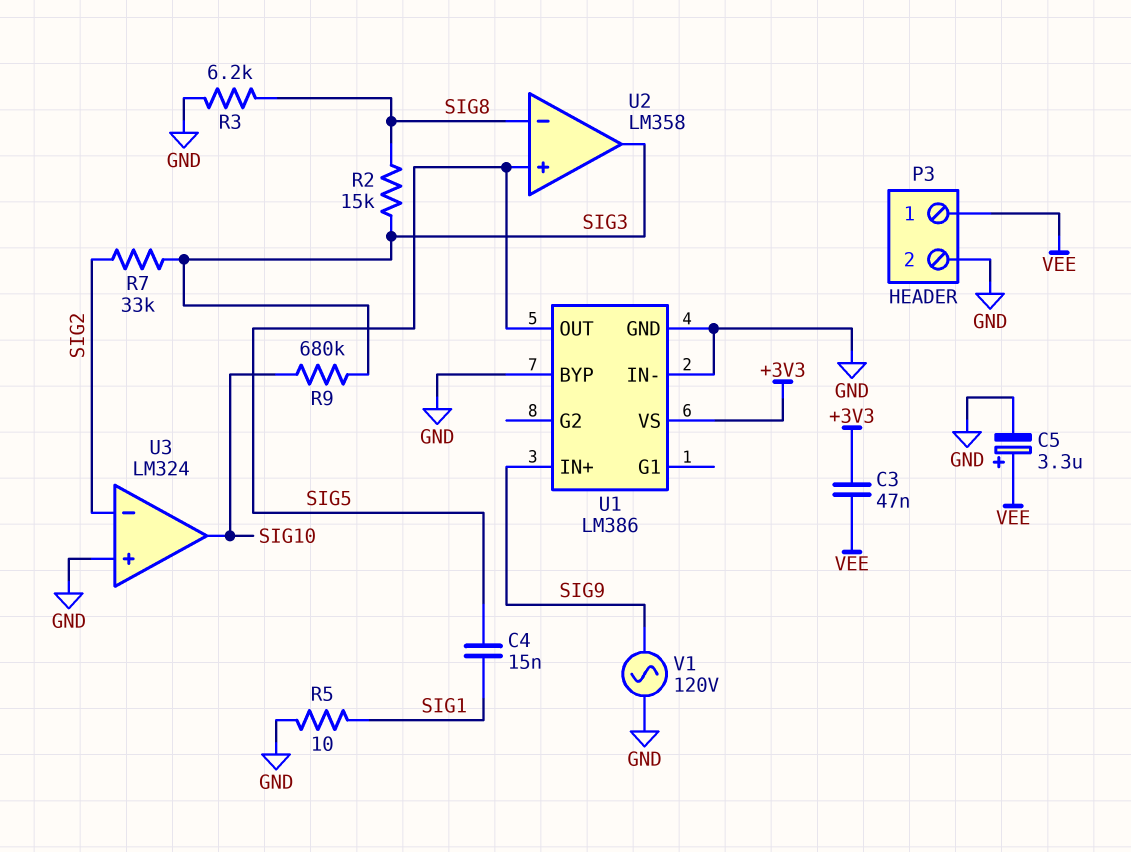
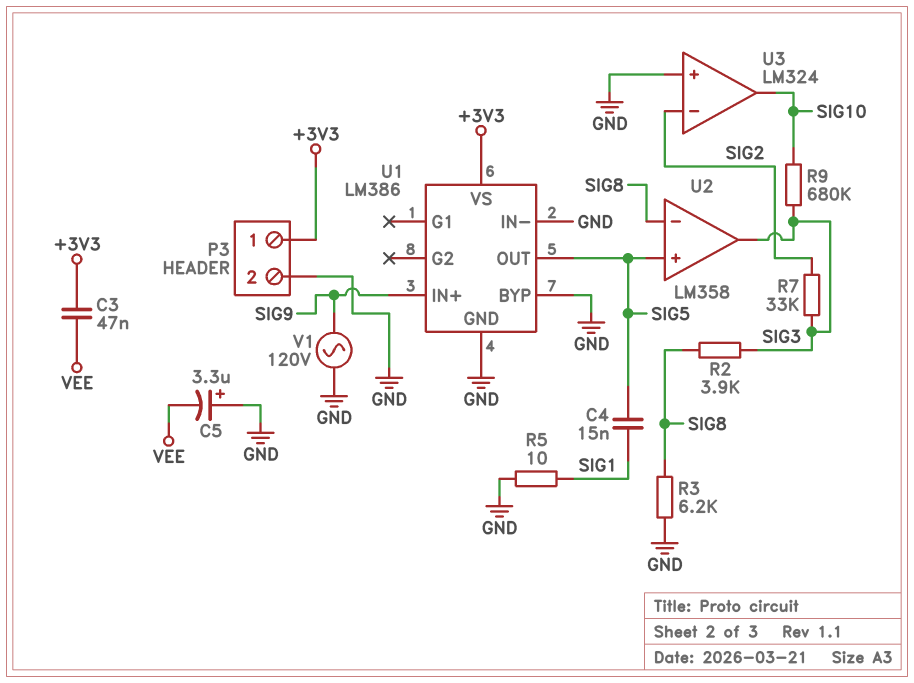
C5: 3.3uF (plus VEE, minus GND) -> 3.3uF (plus GND, minus VEE)
P3 pin 1: VEE -> +3V3
R2: 15k (SIG3, SIG8) -> 3.9k (SIG3, SIG8)

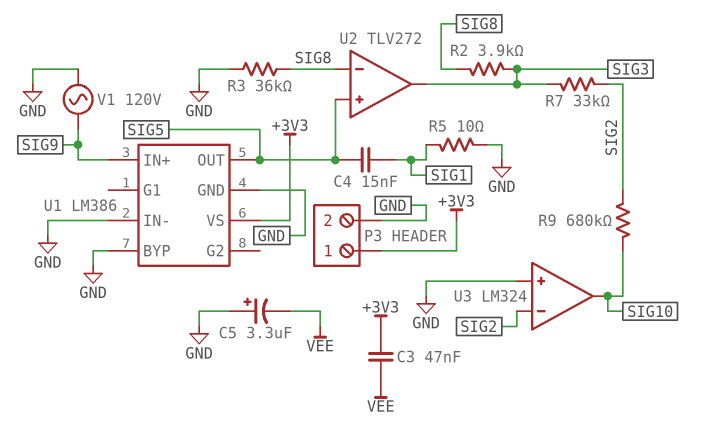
R3: 6.2k (GND, SIG8) -> 36k (GND, SIG8)
R9: 680k (SIG3, SIG10) -> 680k (SIG2, SIG10)
U2: LM358 -> TLV272

